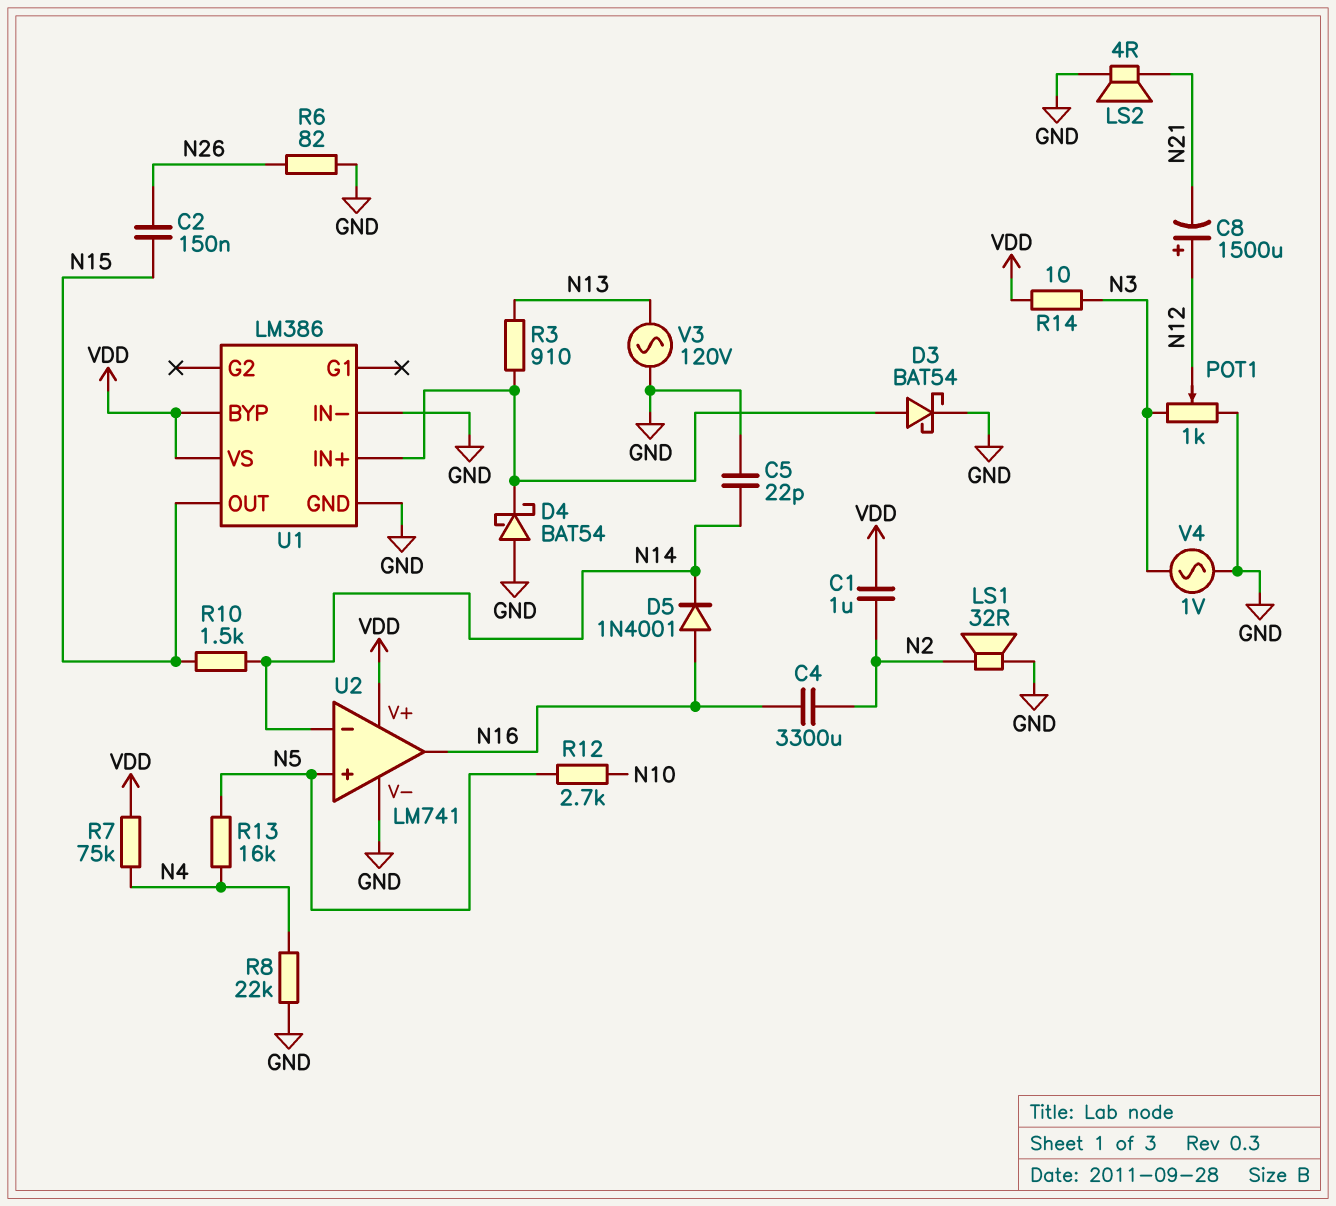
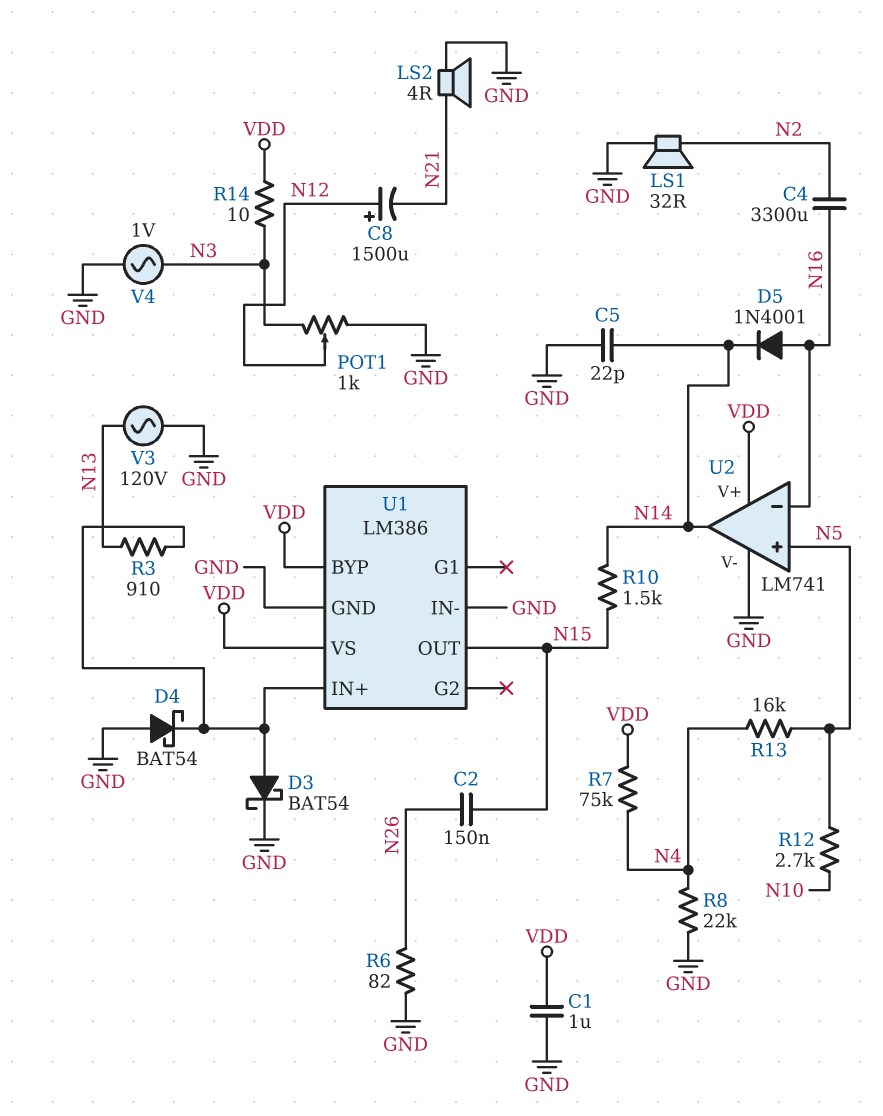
C1: 1uF (N2, VDD) -> 1uF (GND, VDD)
U2 pin in-: N14 -> N16
U2 pin out: N16 -> N14

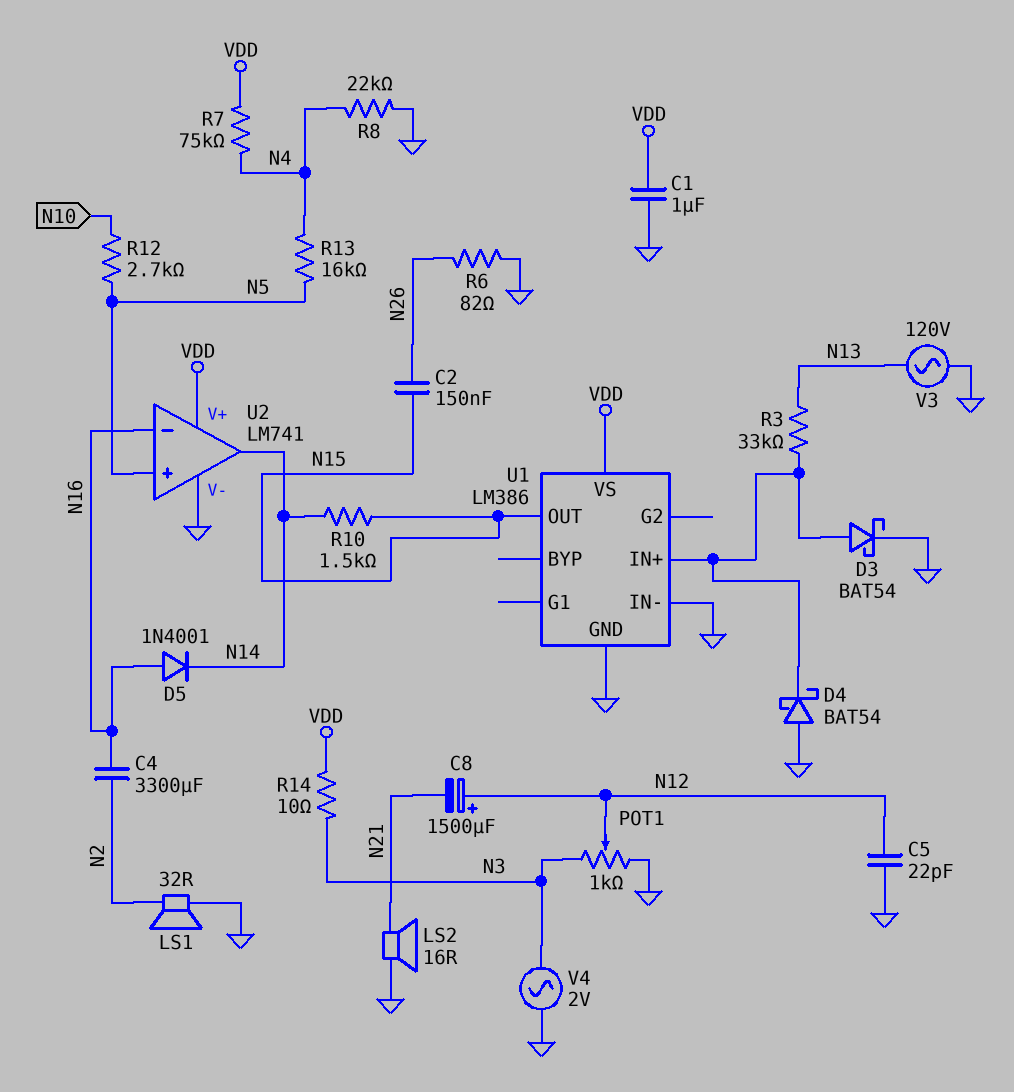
C5: 22pF (GND, N14) -> 22pF (GND, N12)
LS2: speaker 4R (GND, N21) -> speaker 16R (GND, N21)
R3: 910 (N13, U1/IN+) -> 33k (N13, U1/IN+)
U1 pin BYP: VDD -> none
V4: AC 1V (GND, N3) -> AC 2V (GND, N3)

